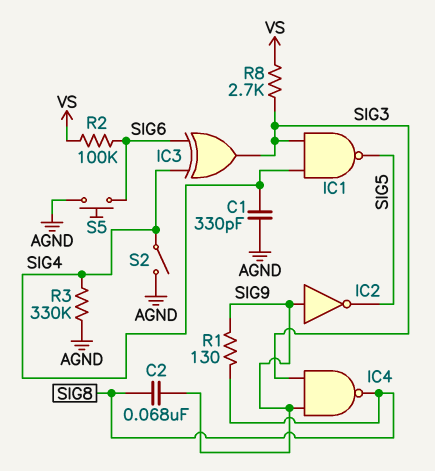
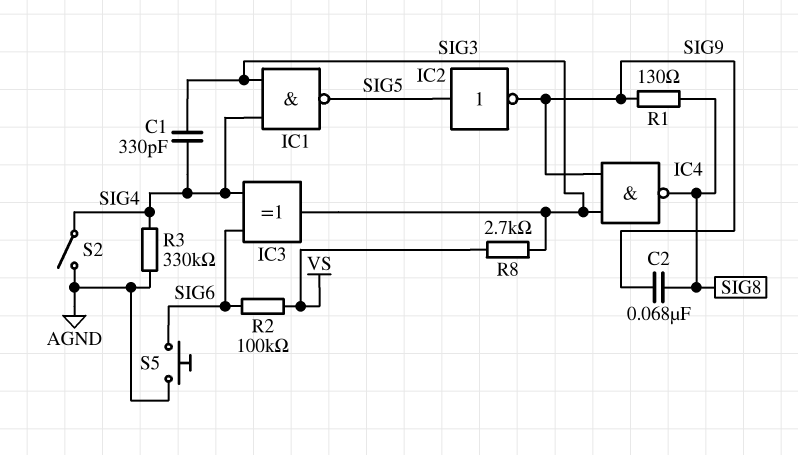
C1: 330pF (AGND, SIG4) -> 330pF (SIG3, SIG4)
IC2: NOT (in SIG9, out SIG5) -> NOT (in SIG5, out SIG9)

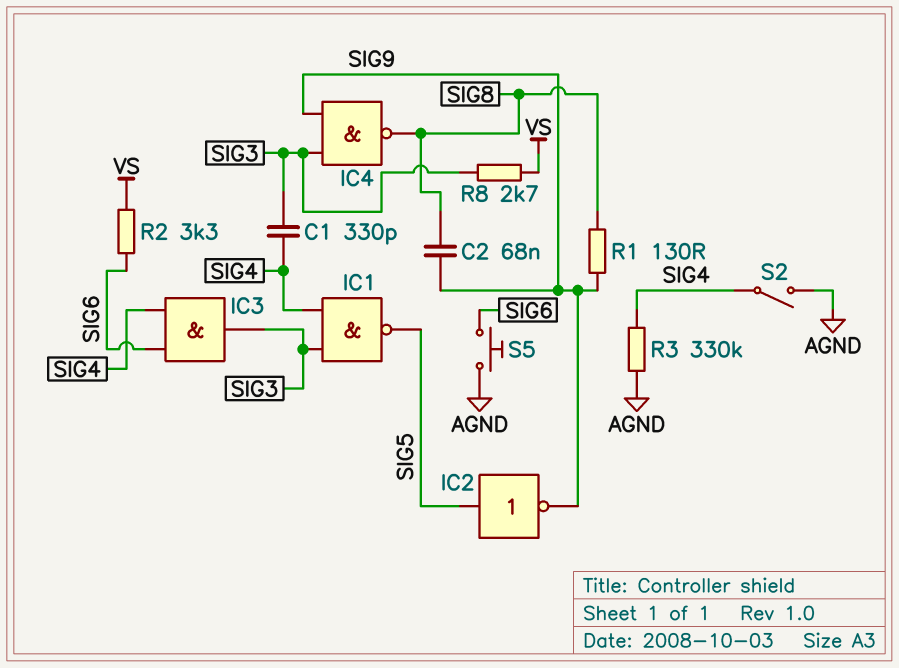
IC3: XOR (in SIG4, in SIG6, out SIG3) -> AND (in SIG4, in SIG6, out SIG3)
R2: 100k (SIG6, VS) -> 3.3k (SIG6, VS)

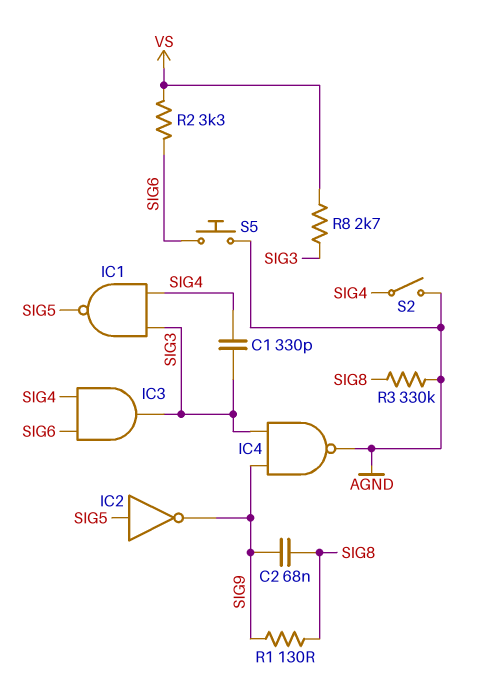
IC4: NAND (in SIG3, in SIG9, out SIG8) -> NAND (in SIG3, in SIG9, out AGND)
R3: 330k (AGND, SIG4) -> 330k (AGND, SIG8)

